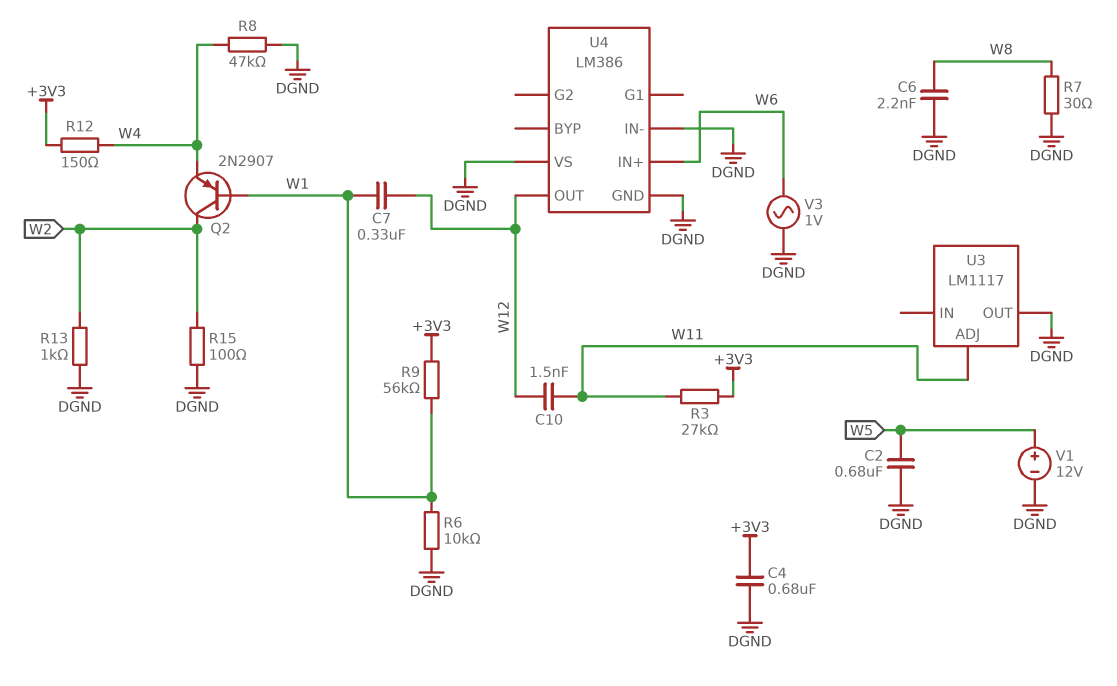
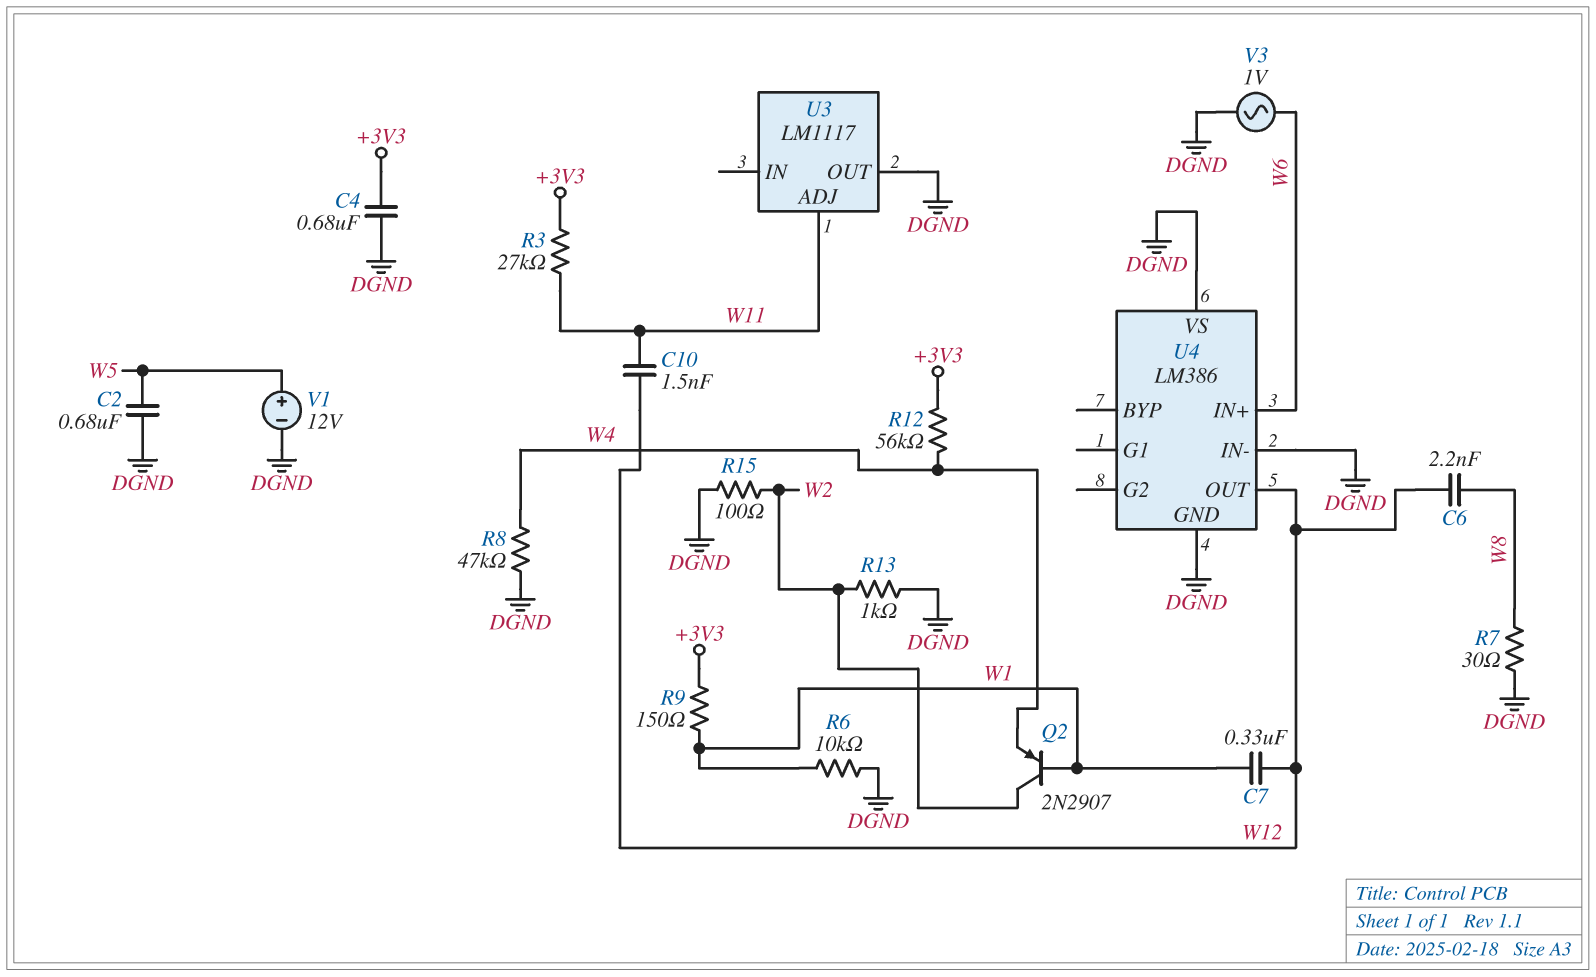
C6: 2.2nF (DGND, W8) -> 2.2nF (W8, W12)
R9: 56k (+3V3, W1) -> 150 (+3V3, W1)
R12: 150 (+3V3, W4) -> 56k (+3V3, W4)

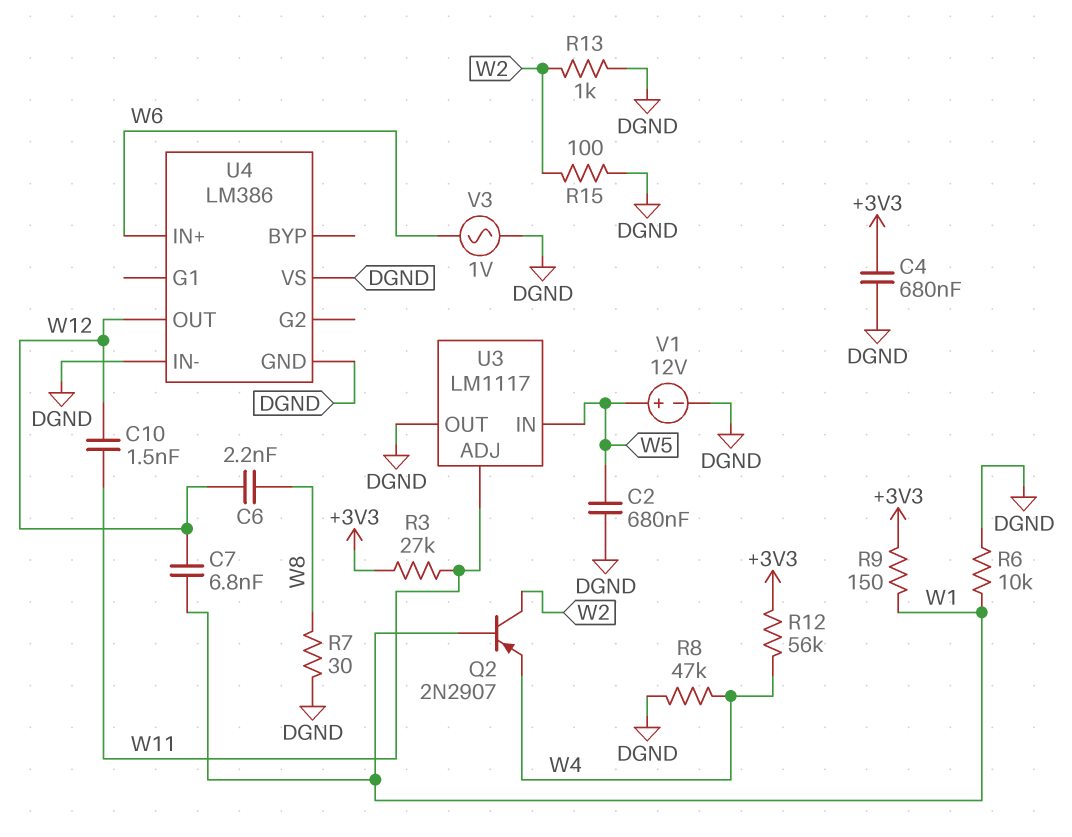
C7: 330nF (W1, W12) -> 6.8nF (W1, W12)
U3 pin IN: none -> W5

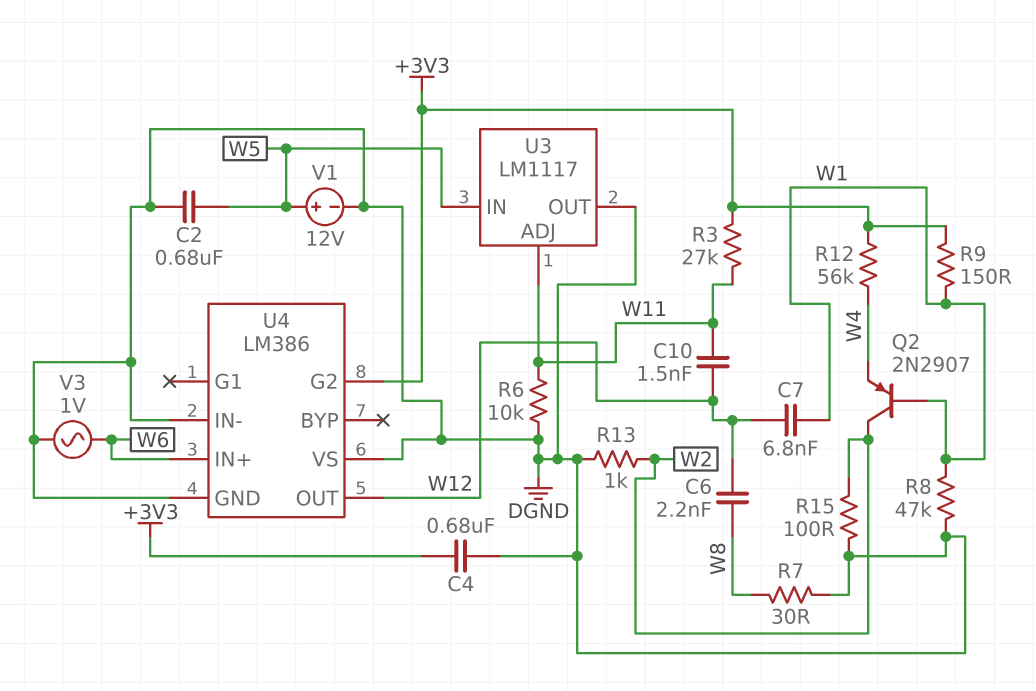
R6: 10k (DGND, W1) -> 10k (DGND, W11)
R8: 47k (DGND, W4) -> 47k (DGND, W1)
U4 pin G2: none -> +3V3

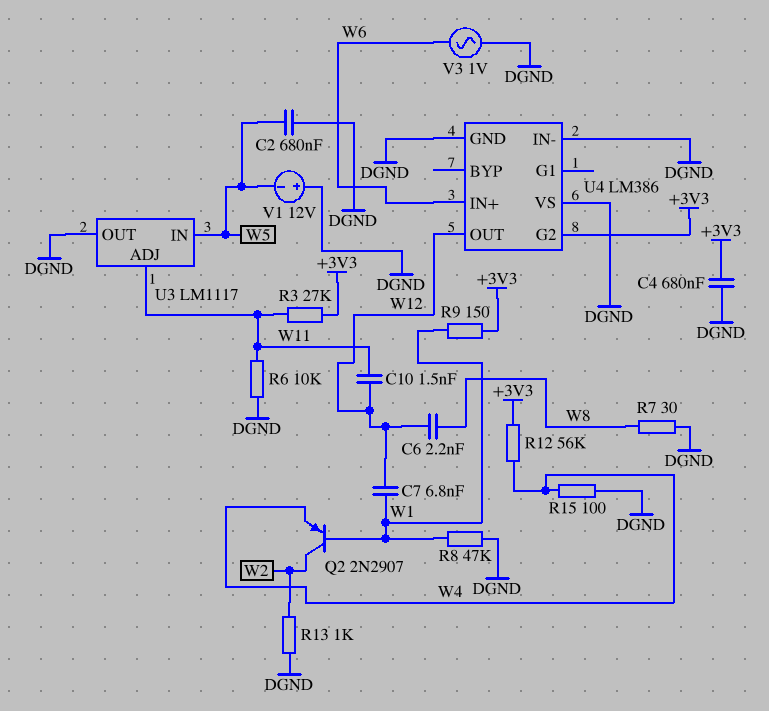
R15: 100 (DGND, W2) -> 100 (DGND, W4)
V1: 12V (plus W5, minus DGND) -> 12V (plus DGND, minus W5)

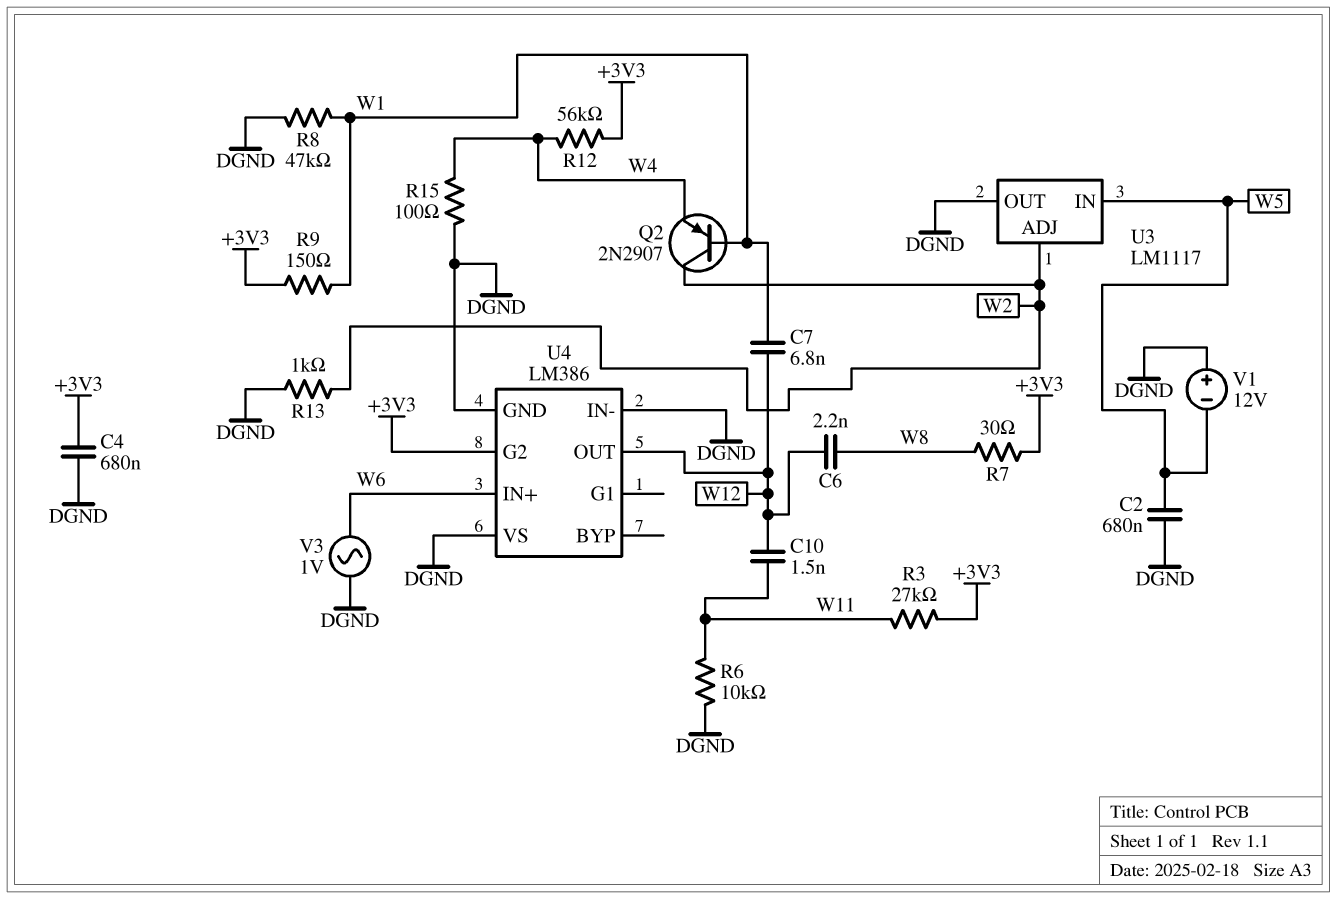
R7: 30 (DGND, W8) -> 30 (+3V3, W8)
U3 pin ADJ: W11 -> W2

